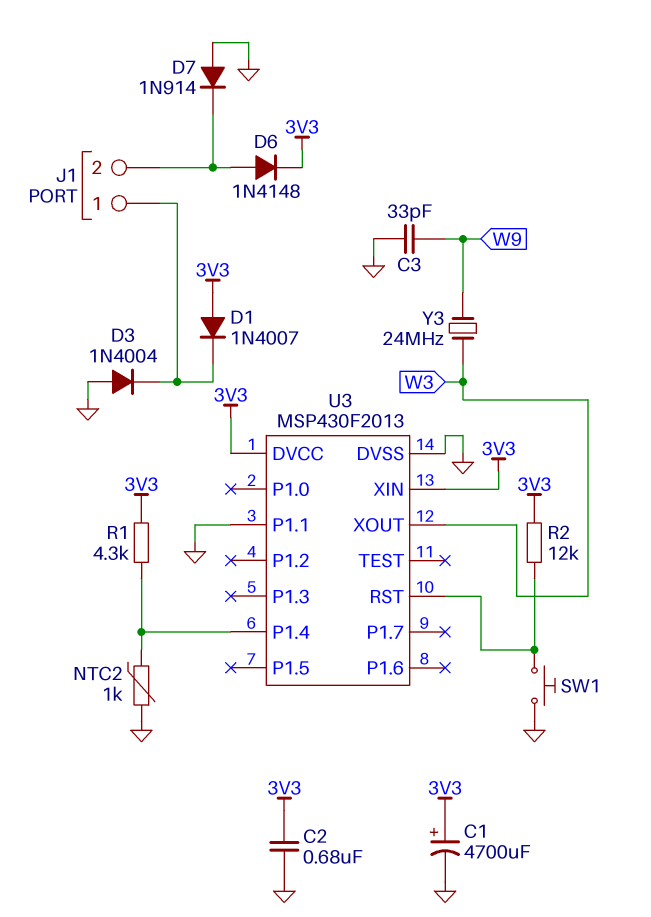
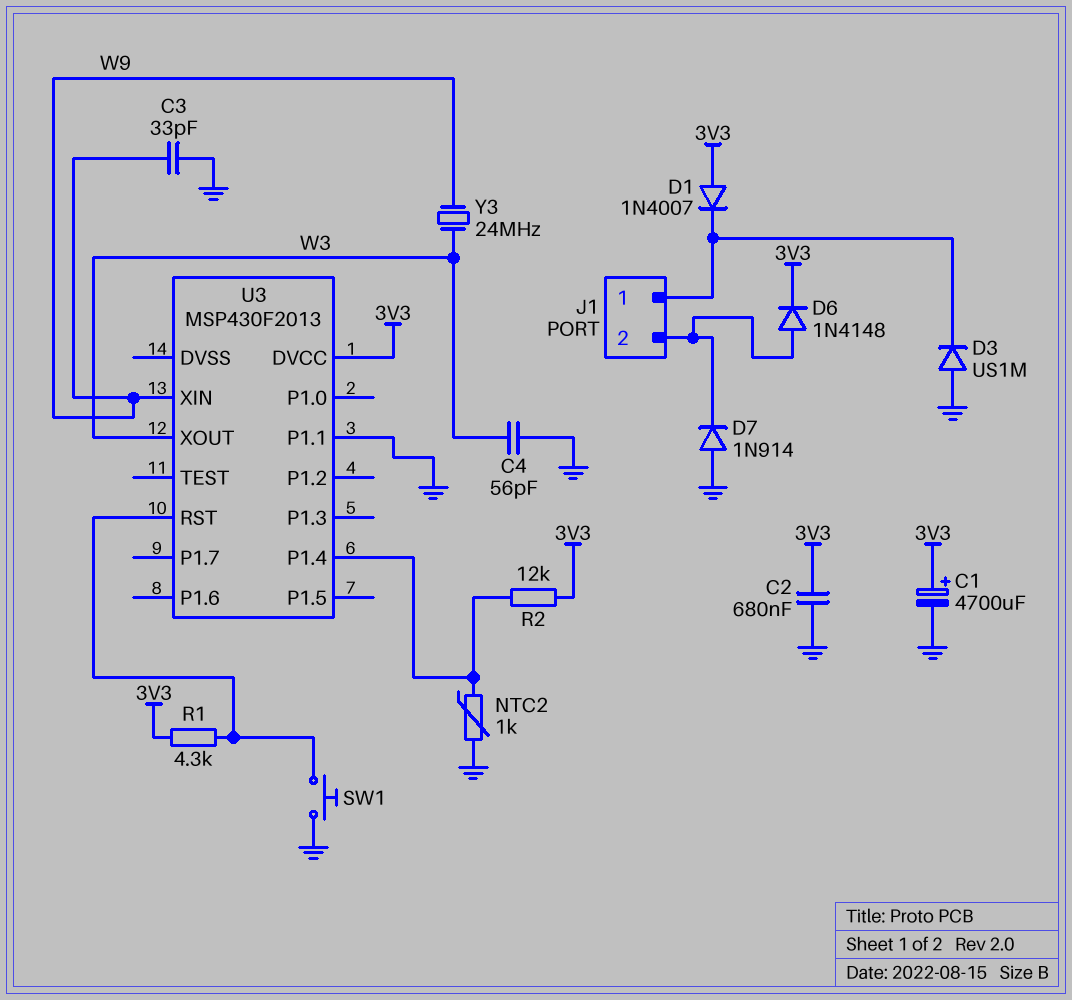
C4: none -> 56pF (GND, W3)
D3: diode 1N4004 (A GND, K J1/1) -> diode US1M (A GND, K J1/1)
R1: 4.3k (3V3, U3/P1.4) -> 4.3k (3V3, U3/RST)
R2: 12k (3V3, U3/RST) -> 12k (3V3, U3/P1.4)
U3 pin DVSS: GND -> none
U3 pin XIN: 3V3 -> W9

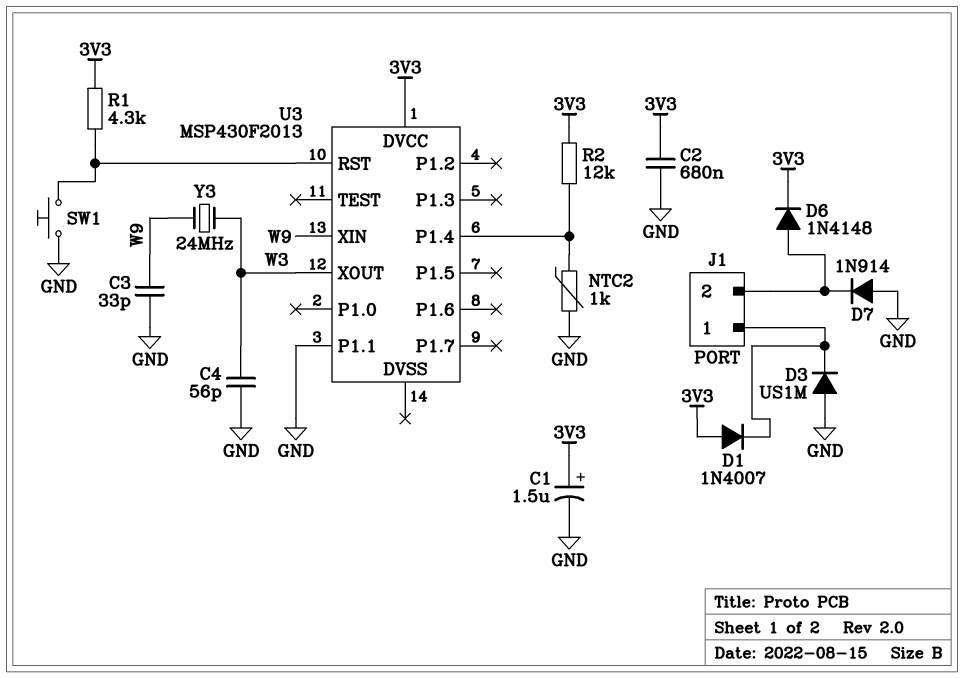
C1: 4700uF (plus 3V3, minus GND) -> 1.5uF (plus 3V3, minus GND)

